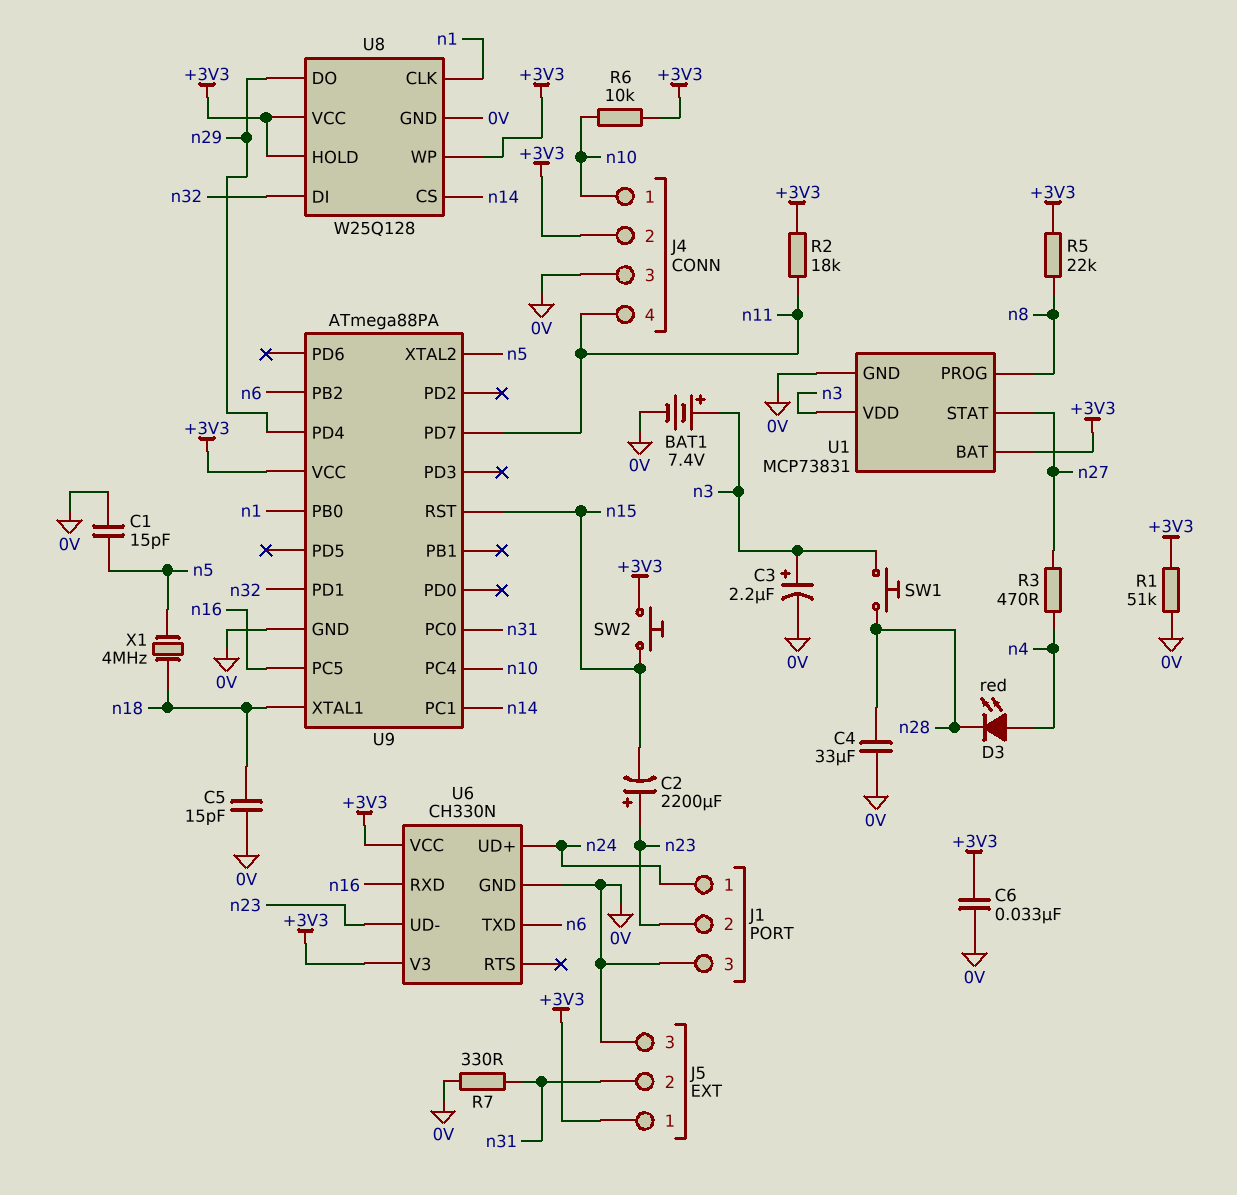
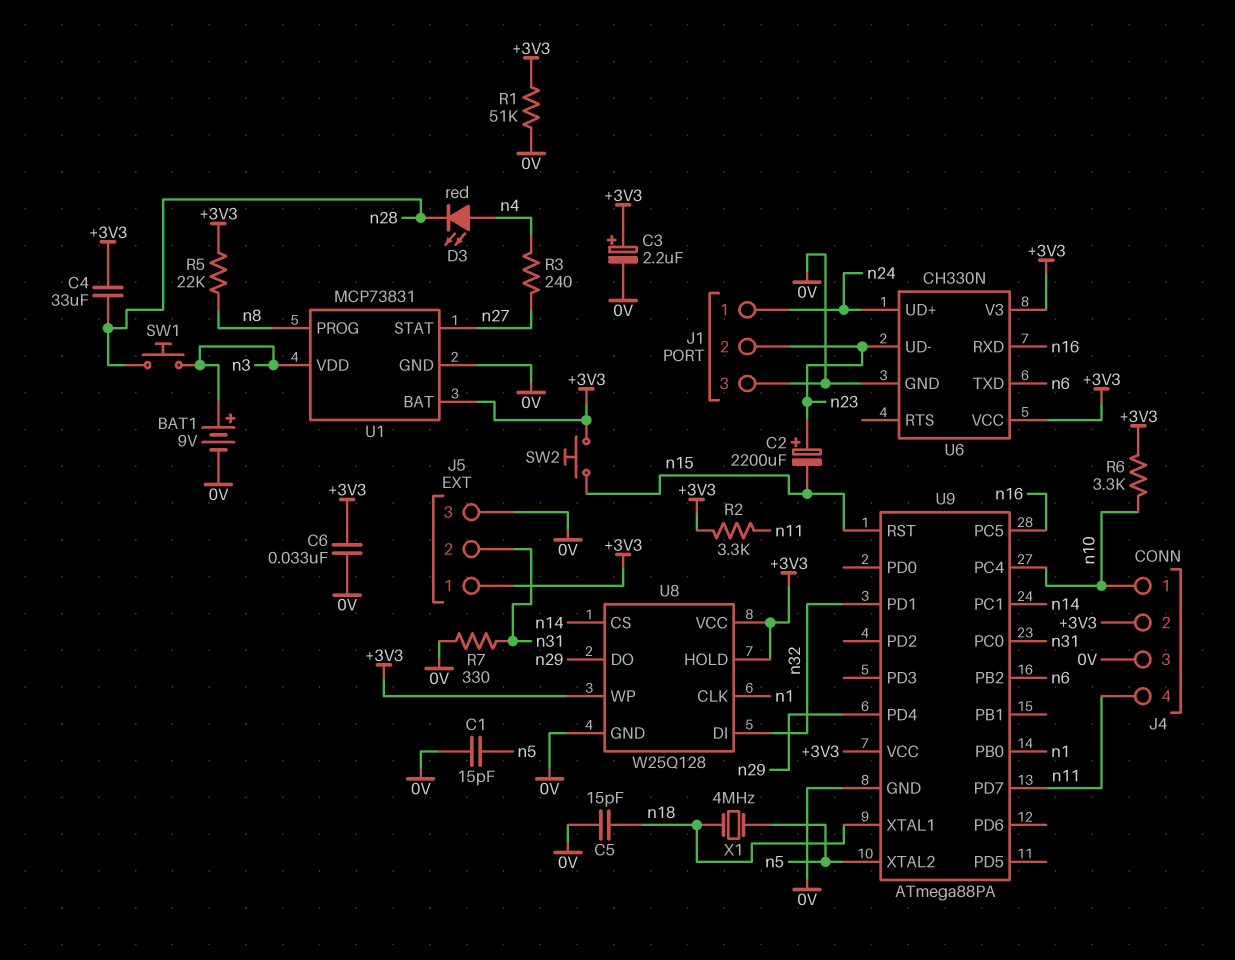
BAT1: 7.4V (plus n3, minus 0V) -> 9V (plus n3, minus 0V)
C3: 2.2uF (plus n3, minus 0V) -> 2.2uF (plus +3V3, minus 0V)
C4: 33uF (0V, n28) -> 33uF (+3V3, n28)
R2: 18k (+3V3, n11) -> 3.3k (+3V3, n11)
R3: 470 (n4, n27) -> 240 (n4, n27)
R6: 10k (+3V3, n10) -> 3.3k (+3V3, n10)

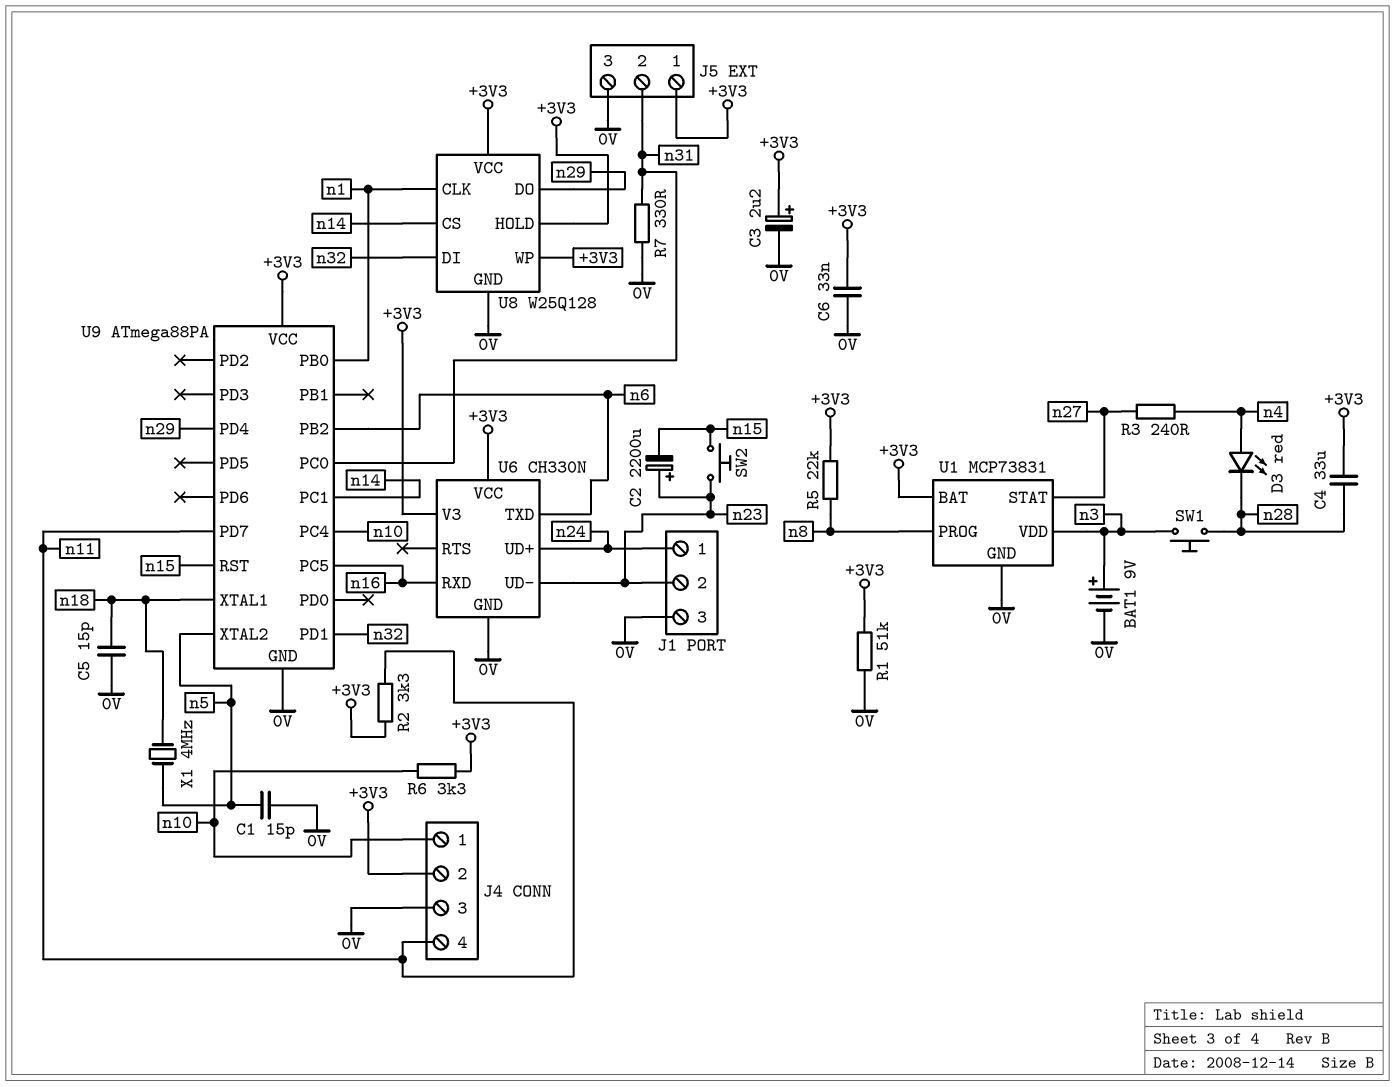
SW2: button (+3V3, n15) -> button (n15, n23)

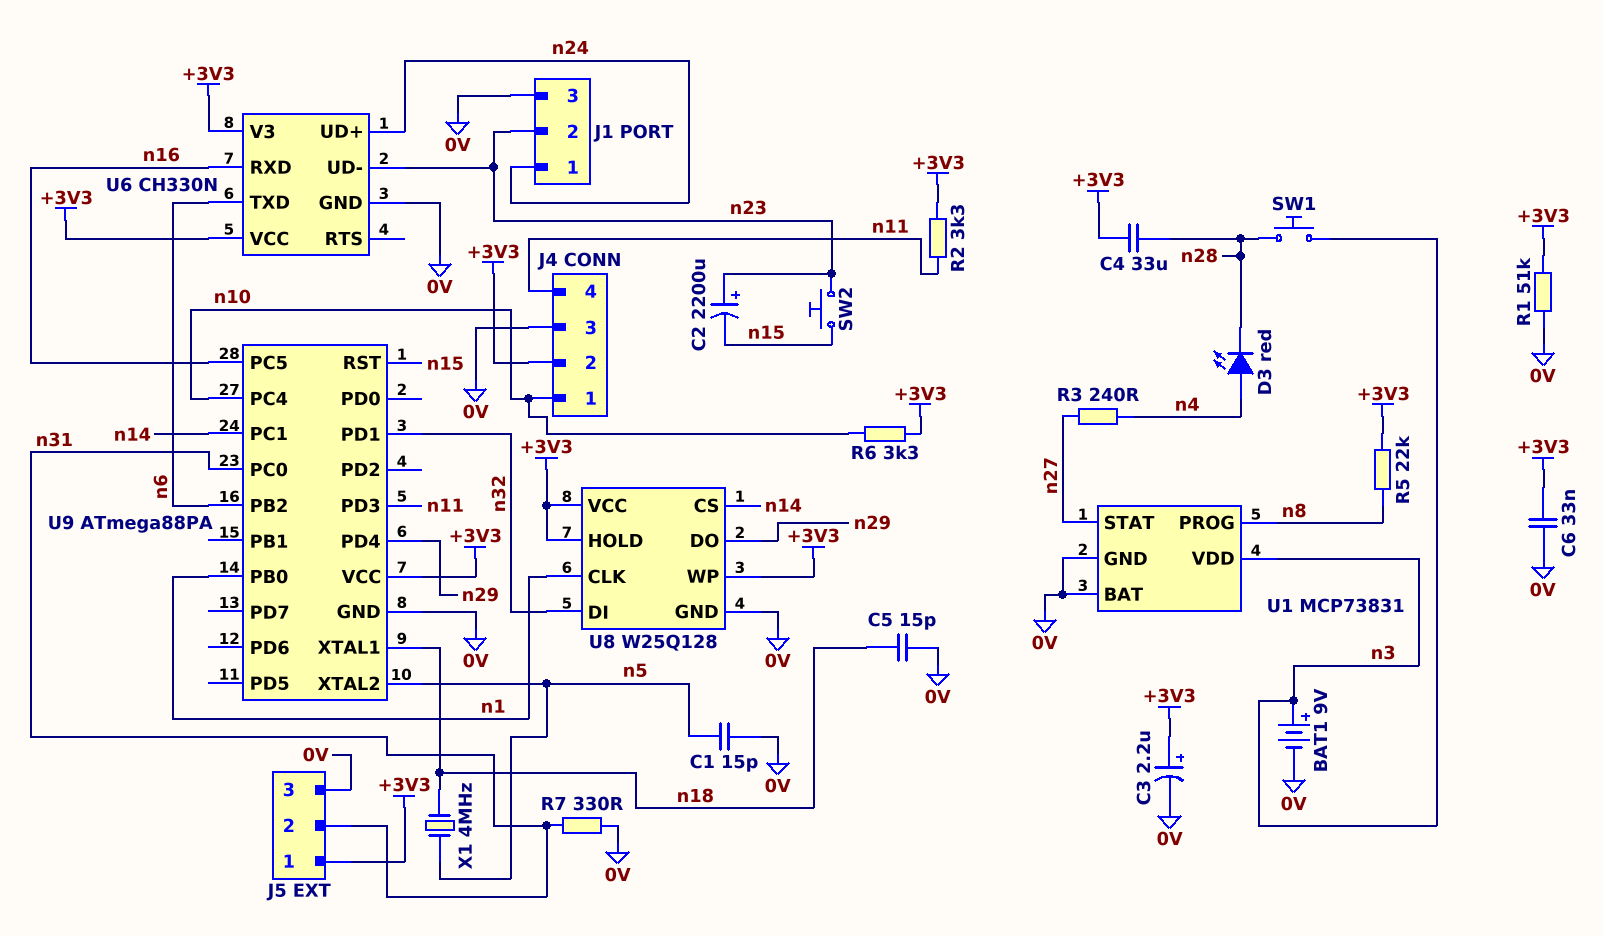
U1 pin BAT: +3V3 -> 0V
U9 pin PD3: none -> n11
U9 pin PD7: n11 -> none

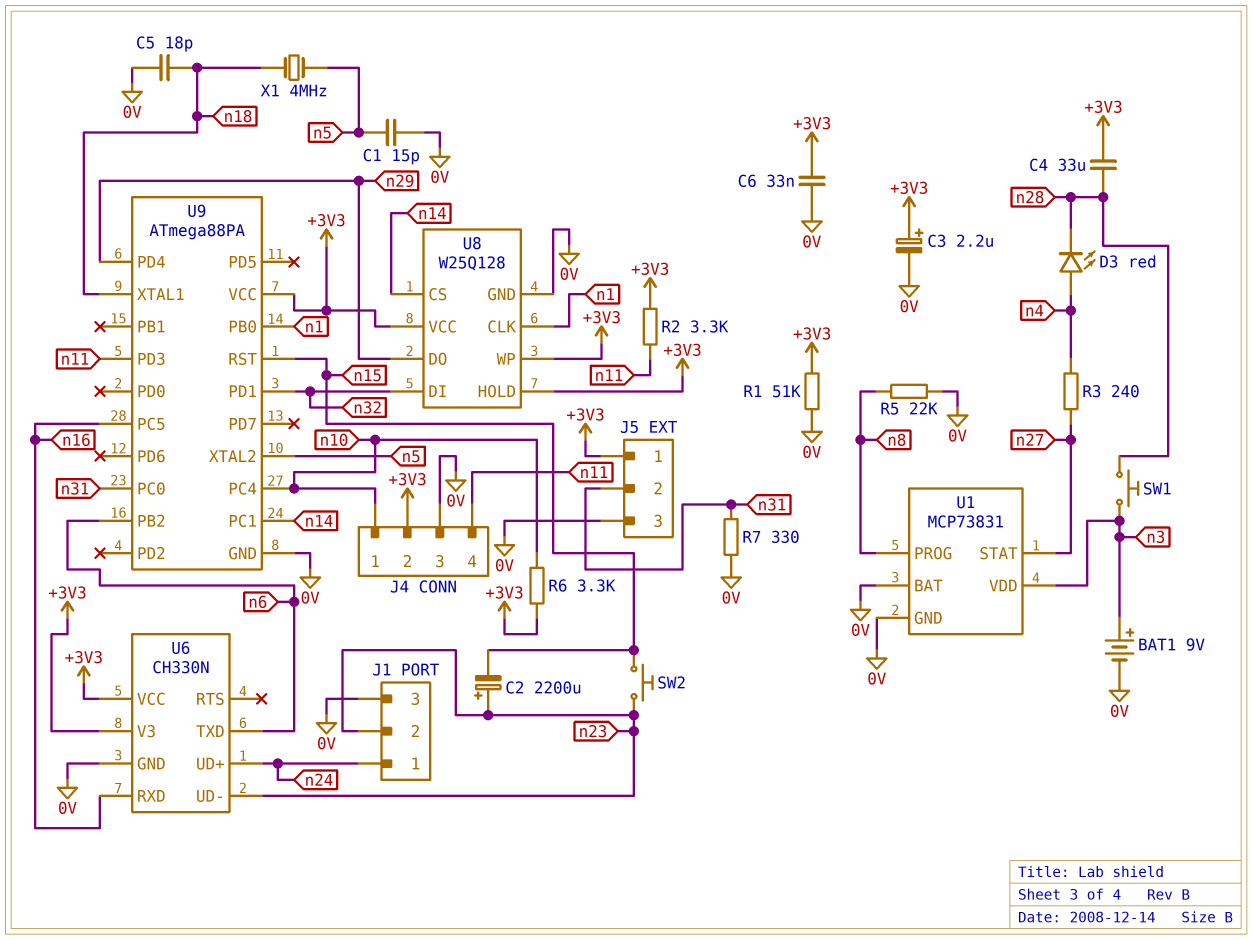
C5: 15pF (0V, n18) -> 18pF (0V, n18)
R5: 22k (+3V3, n8) -> 22k (0V, n8)

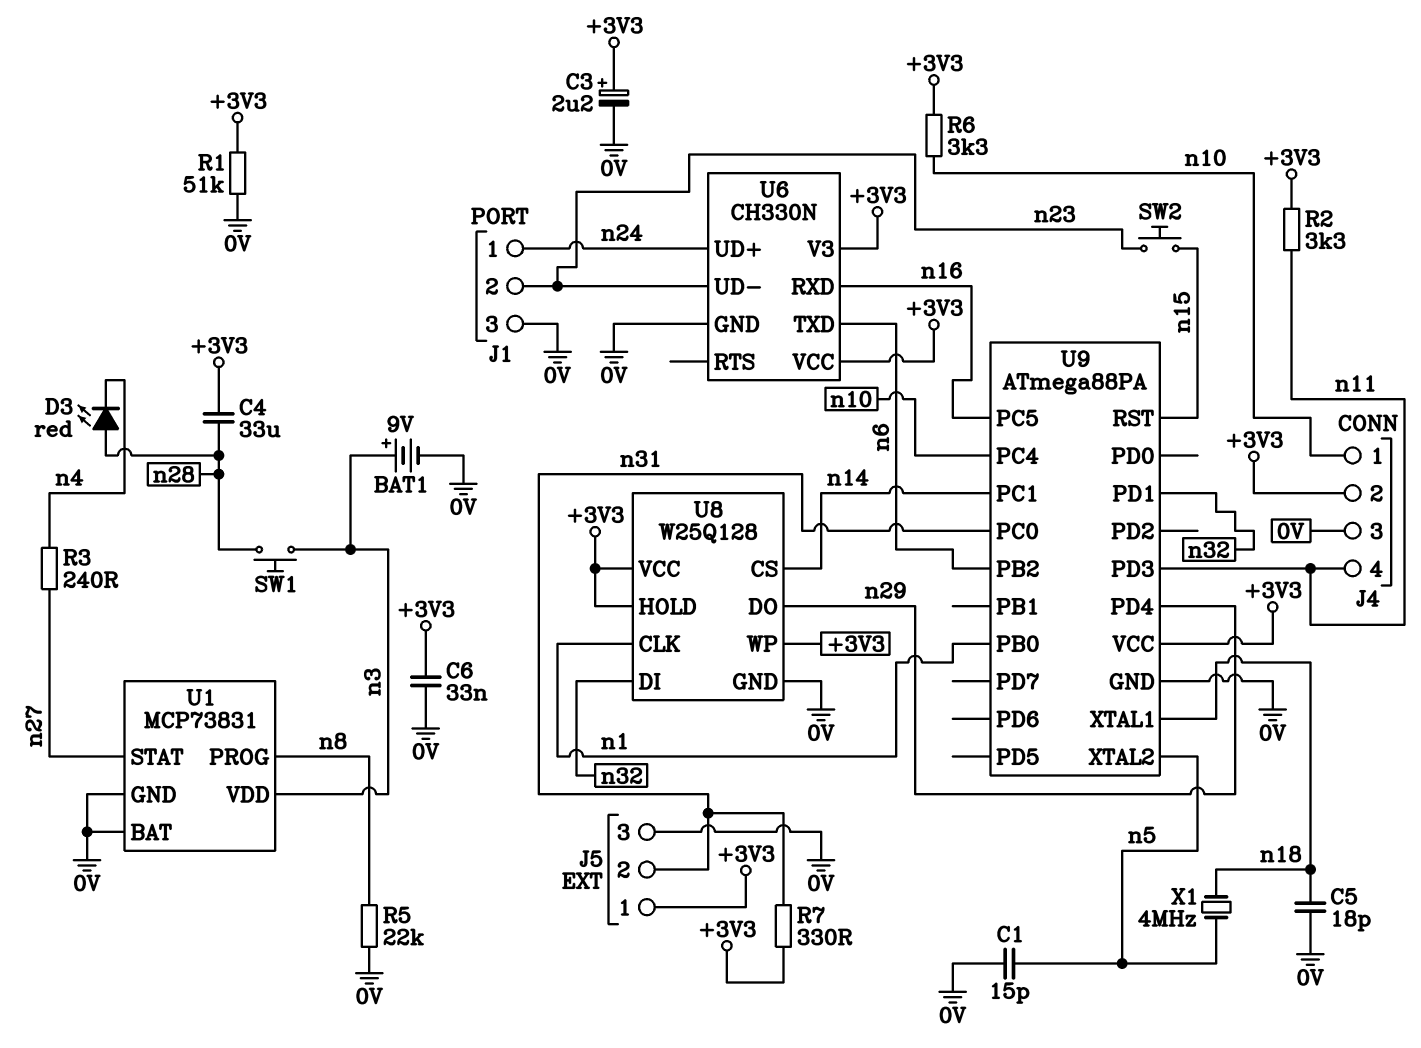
C2: 2200uF (plus n23, minus n15) -> none
D3: LED red (A n4, K n28) -> LED red (A n28, K n4)
R7: 330 (0V, n31) -> 330 (+3V3, n31)

